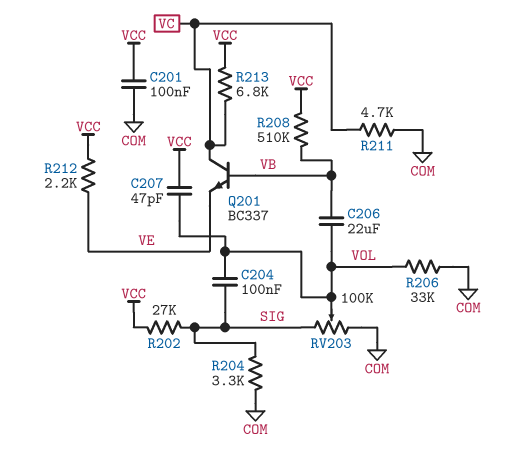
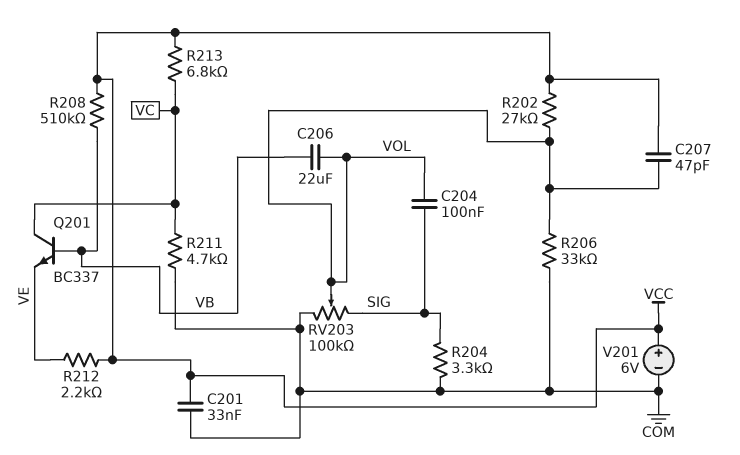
C201: 100nF (COM, VCC) -> 33nF (COM, VCC)
R202: 27k (SIG, VCC) -> 27k (VCC, VOL)
V201: none -> 6V (plus VCC, minus COM)

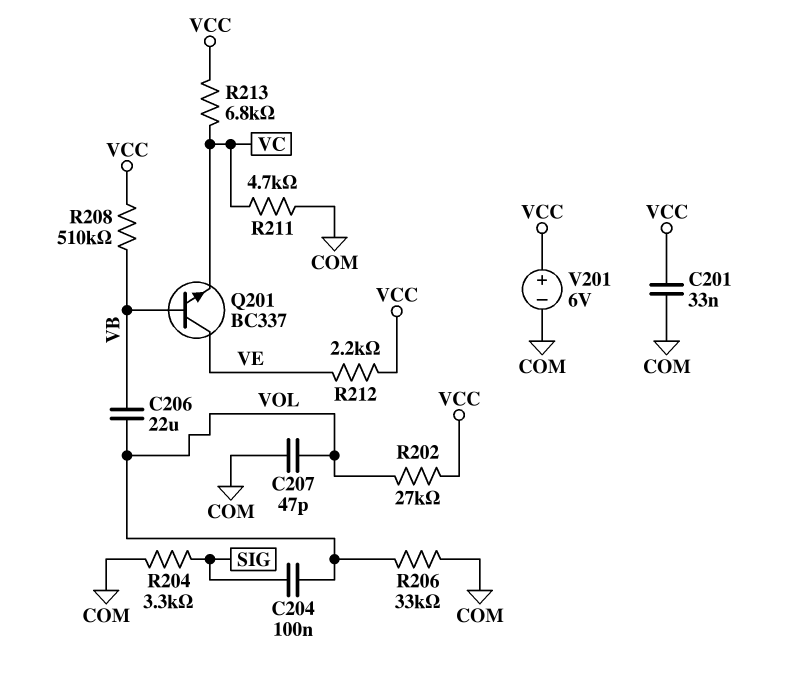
C207: 47pF (VCC, VOL) -> 47pF (COM, VOL)
Q201: NPN BC337 (B VB, C VC, E VE) -> NPN BC337 (B VB, C VE, E VC)
RV203: 100k (COM, SIG, wiper VOL) -> none

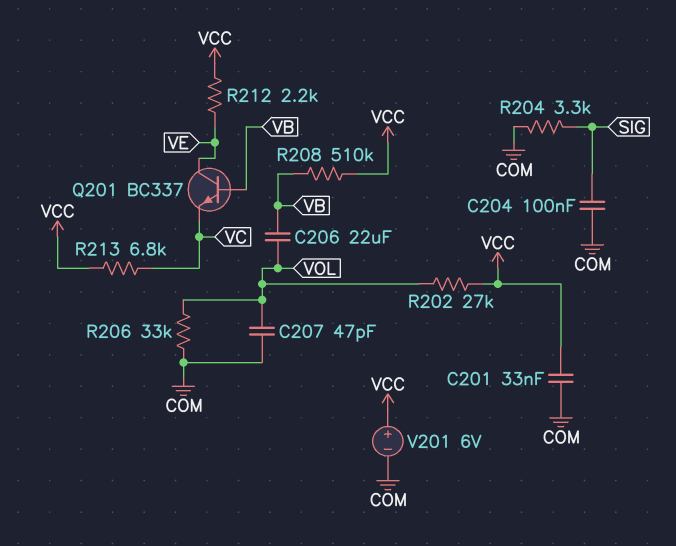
C204: 100nF (SIG, VOL) -> 100nF (COM, SIG)
R211: 4.7k (COM, VC) -> none

